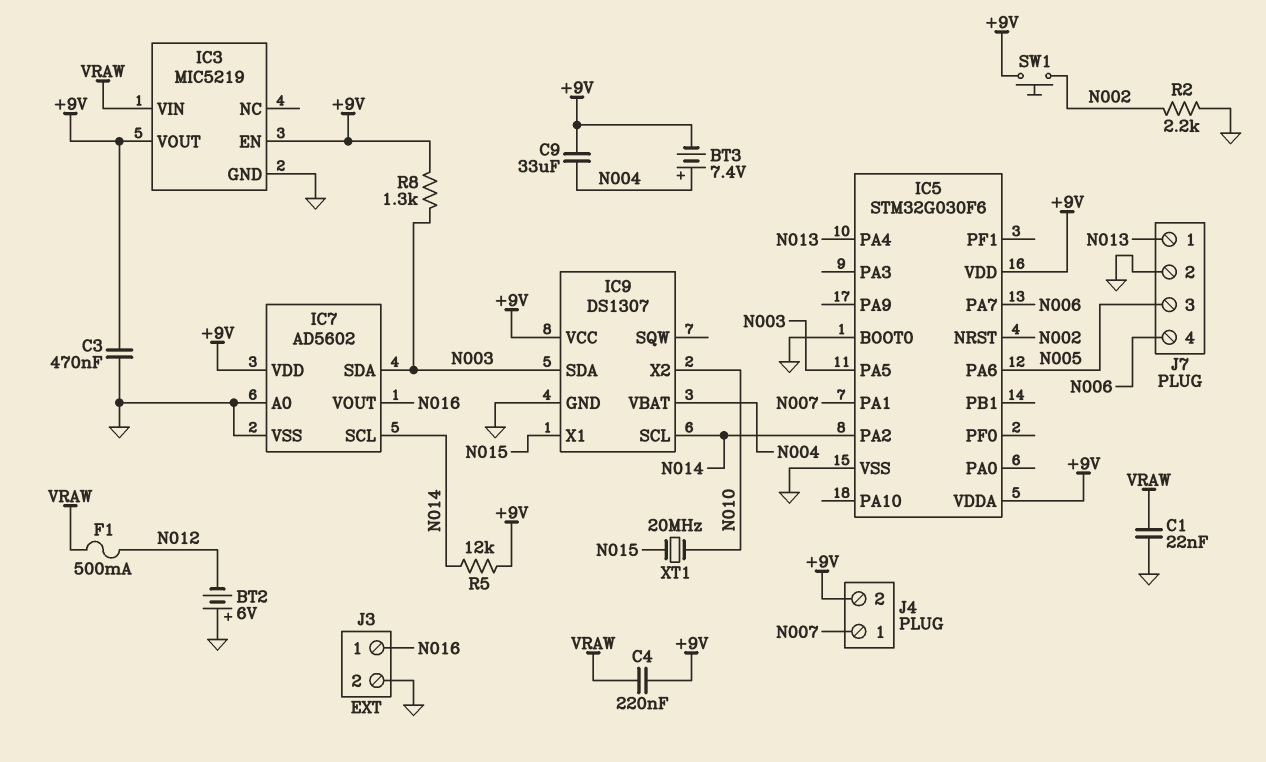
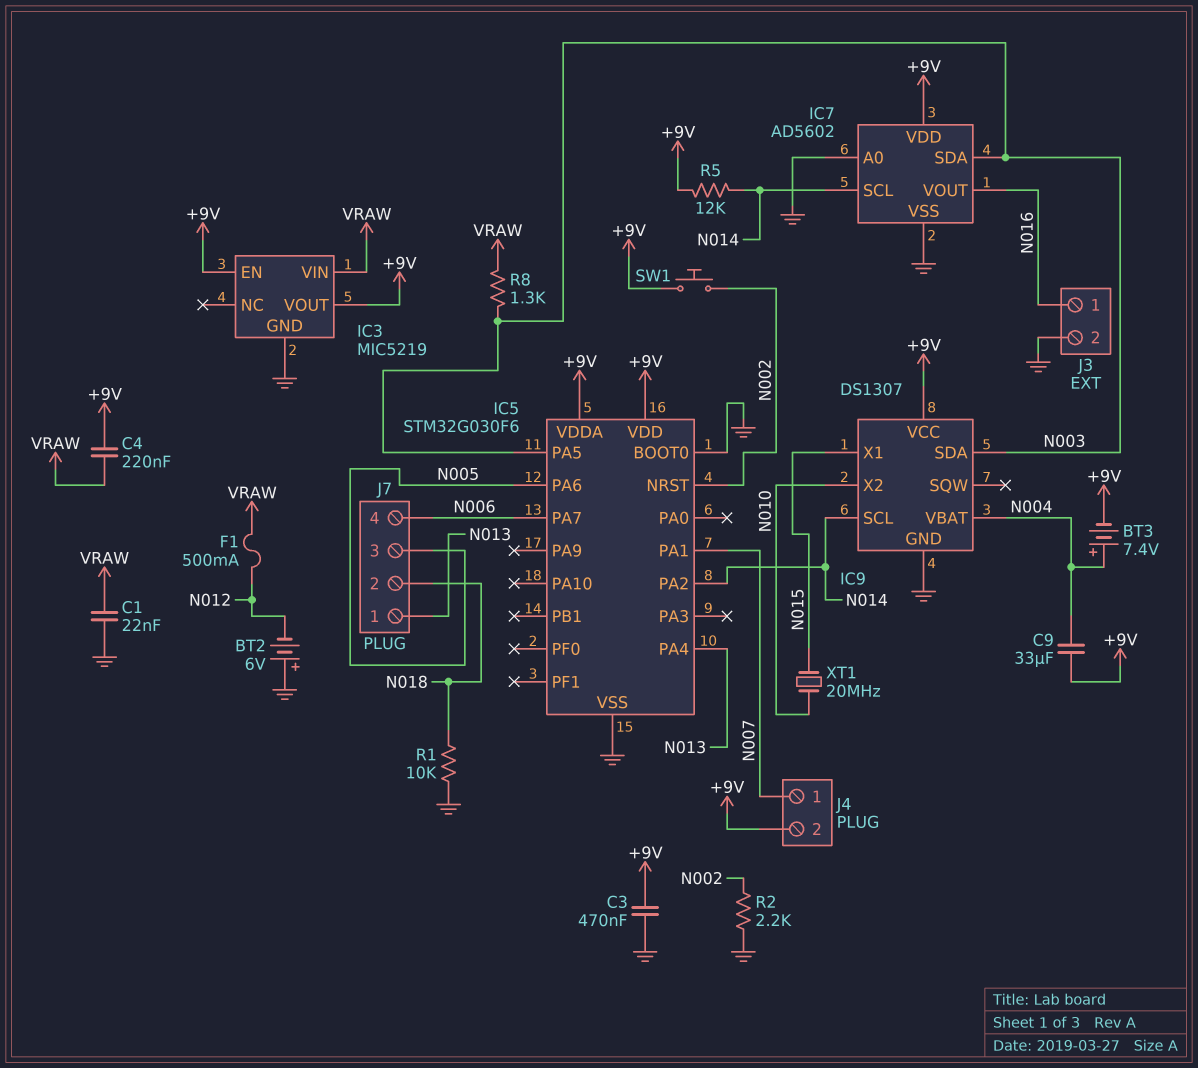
J7 pin 2: GND -> N018
R1: none -> 10k (GND, N018)
R8: 1.3k (+9V, N003) -> 1.3k (N003, VRAW)

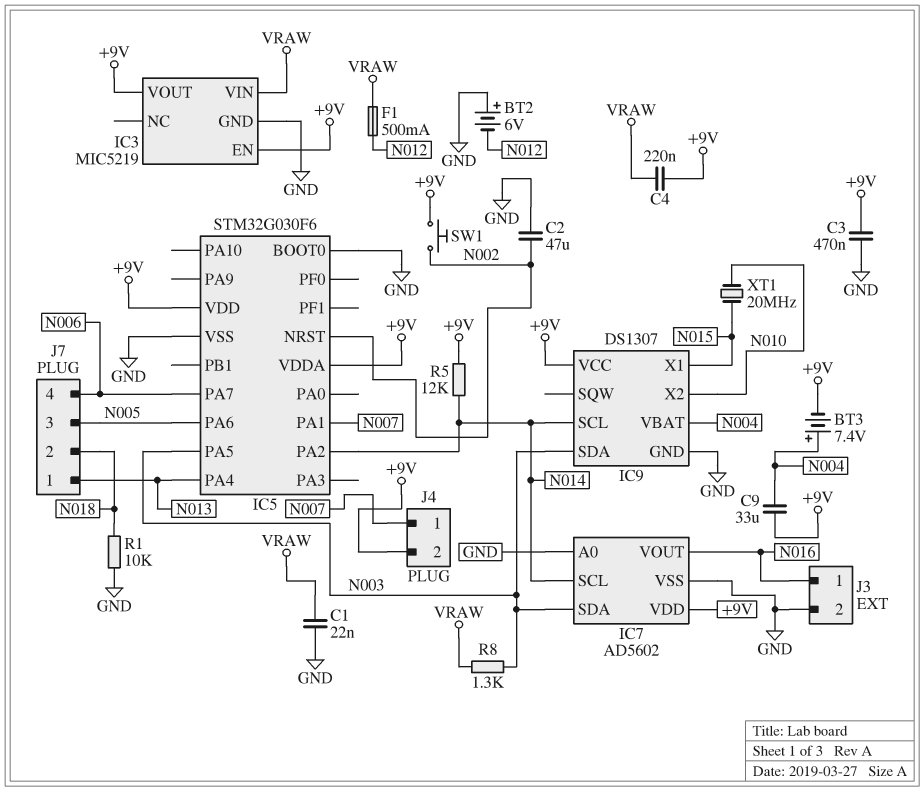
C2: none -> 47uF (GND, N002)
R2: 2.2k (GND, N002) -> none

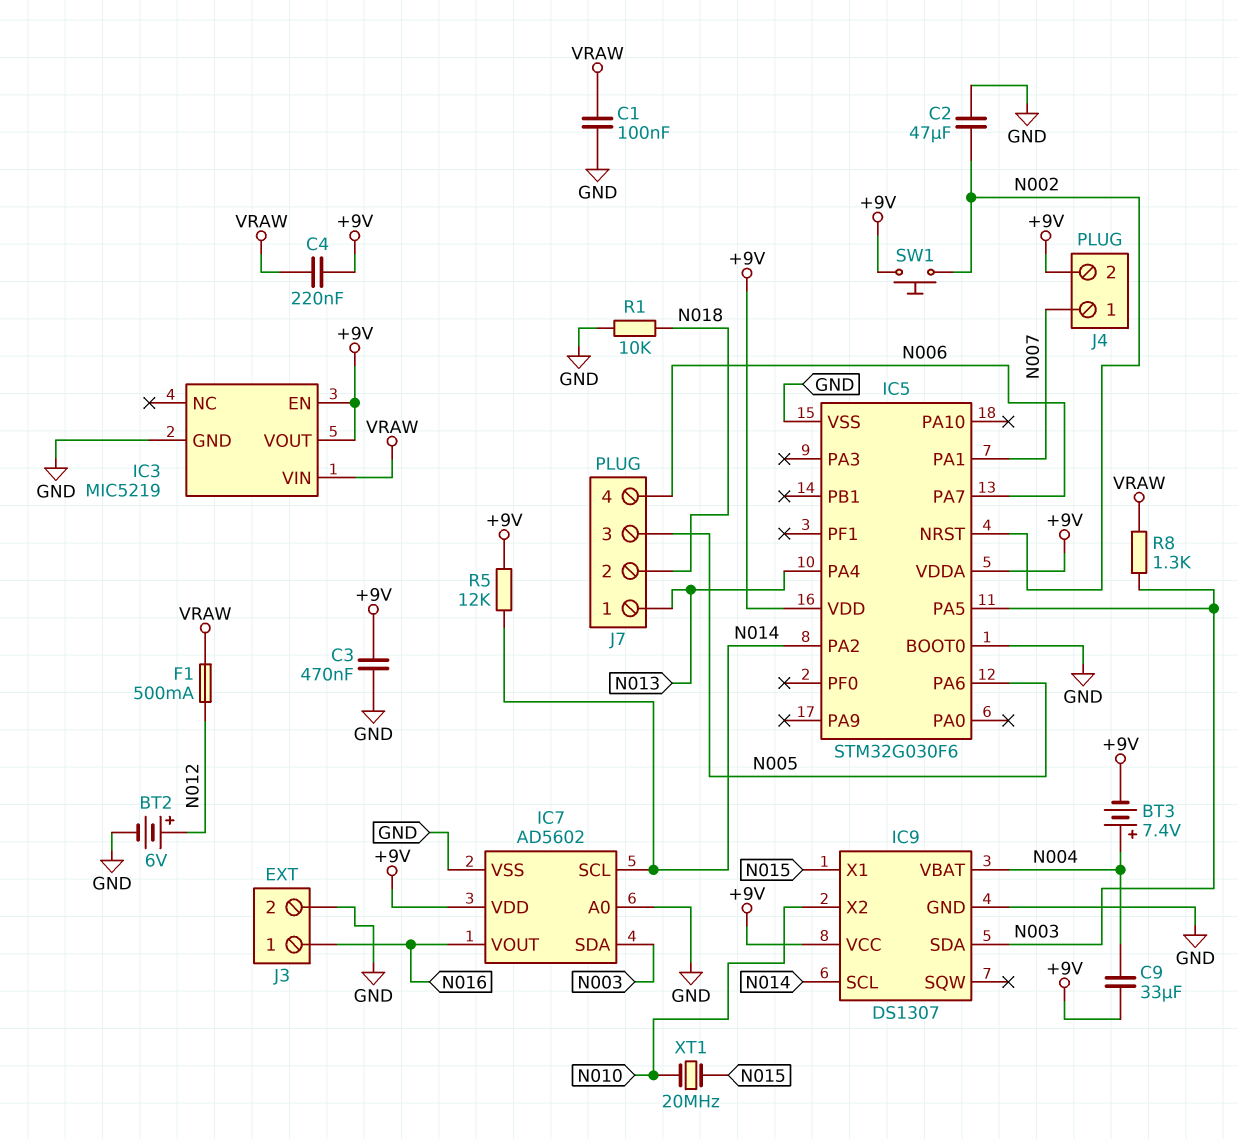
BT2: 6V (plus GND, minus N012) -> 6V (plus N012, minus GND)
C1: 22nF (GND, VRAW) -> 100nF (GND, VRAW)

